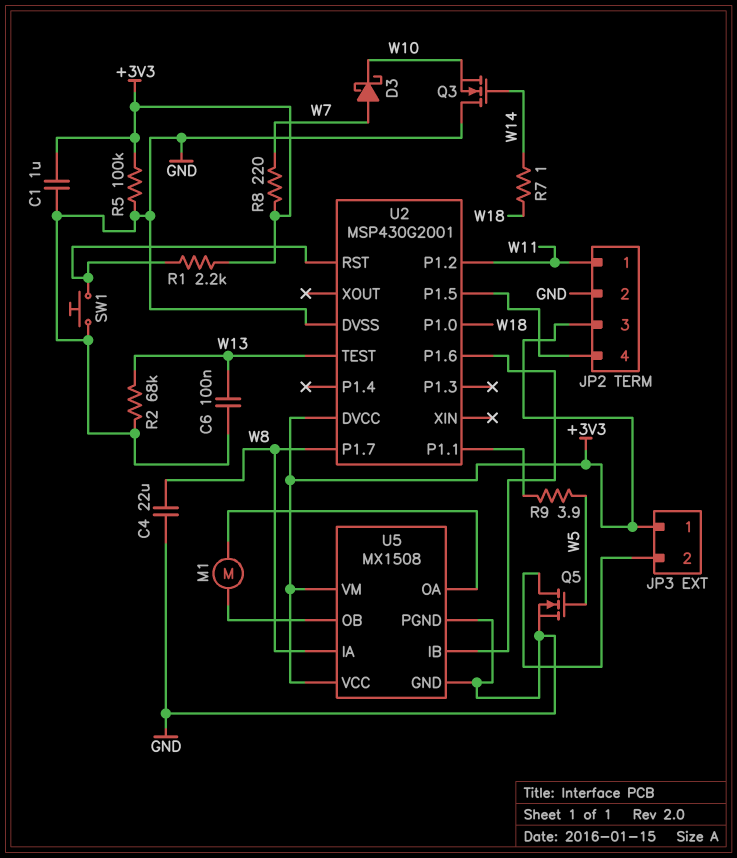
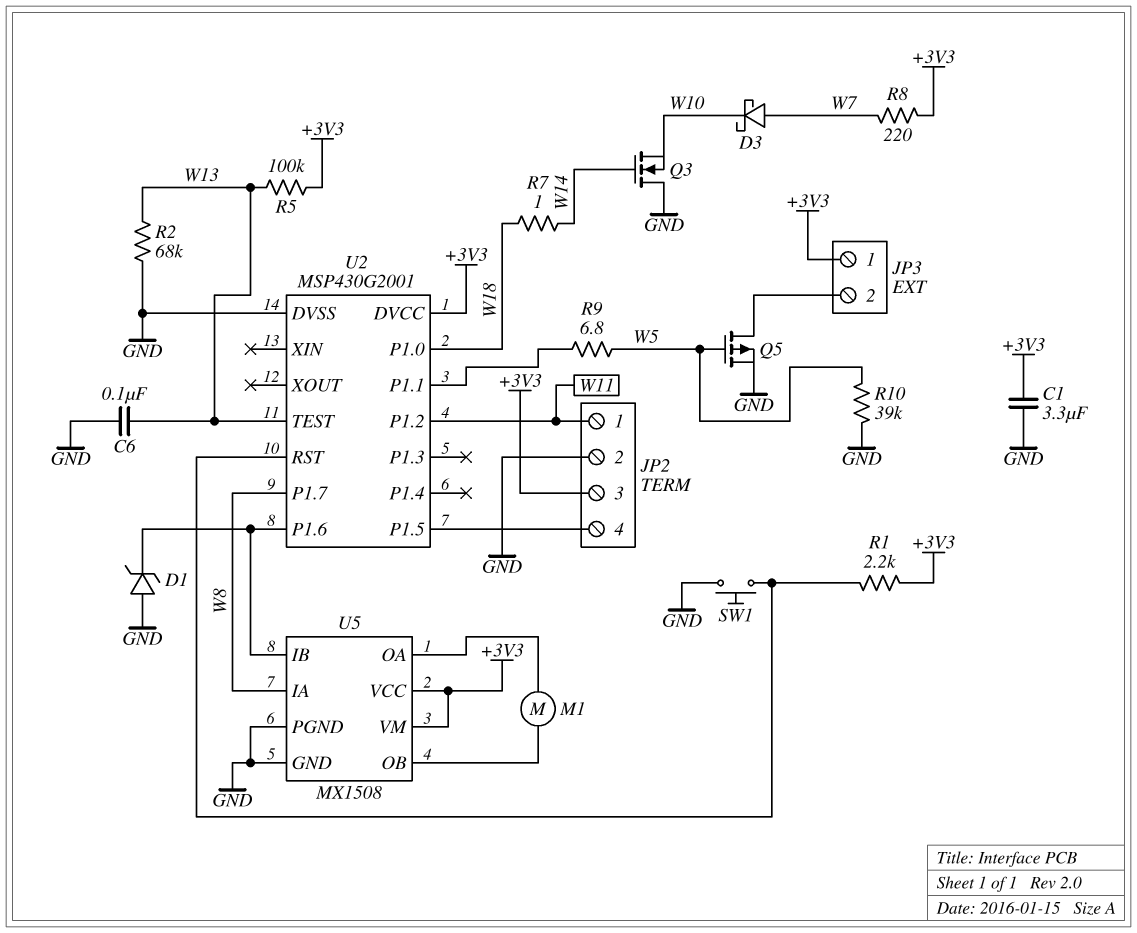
C1: 1uF (+3V3, GND) -> 3.3uF (+3V3, GND)
C4: 22uF (GND, W8) -> none
D1: none -> zener (A GND, K U2/P1.6)
Q5: NMOS (G W5, D JP3/2, S GND) -> PMOS (G W5, D JP3/2, S GND)
R5: 100k (+3V3, GND) -> 100k (+3V3, W13)
R9: 3.9 (U2/P1.1, W5) -> 6.8 (U2/P1.1, W5)
R10: none -> 39k (GND, W5)

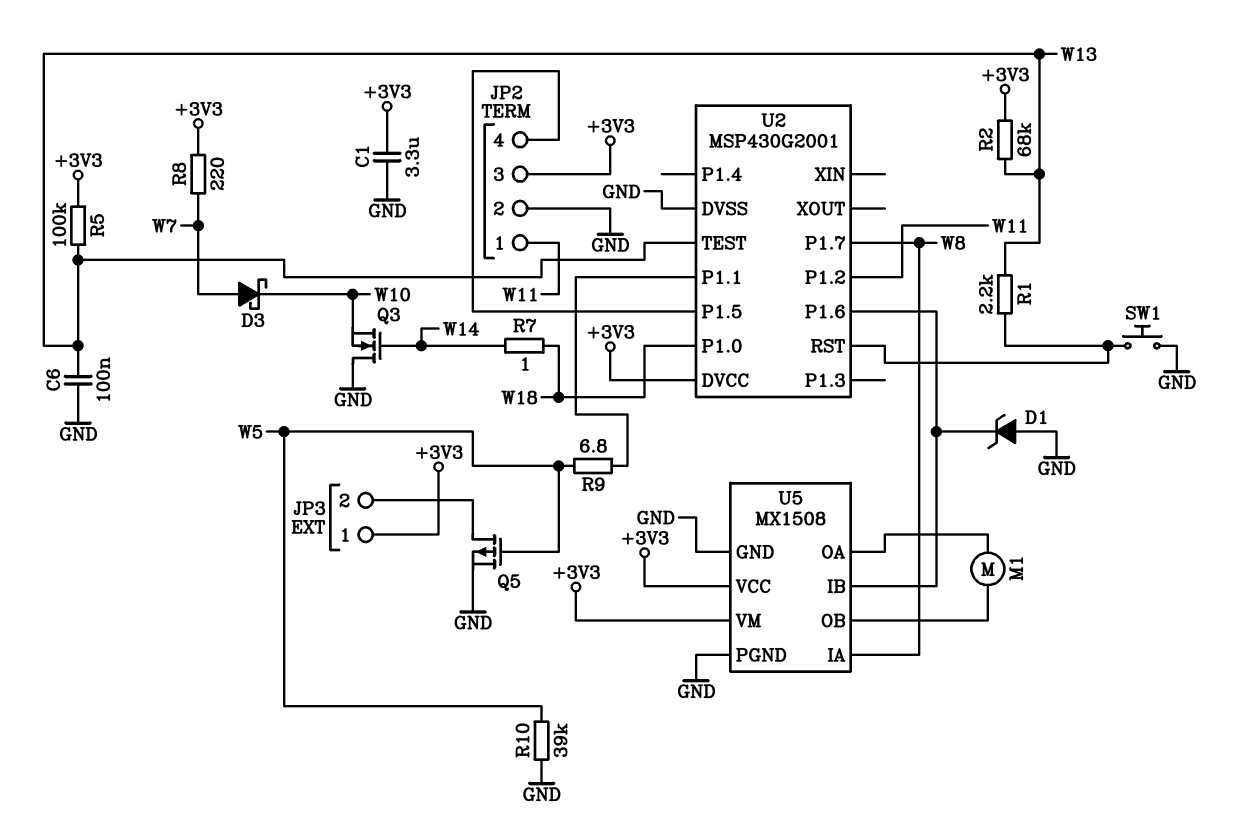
R1: 2.2k (+3V3, U2/RST) -> 2.2k (U2/RST, W13)
R2: 68k (GND, W13) -> 68k (+3V3, W13)

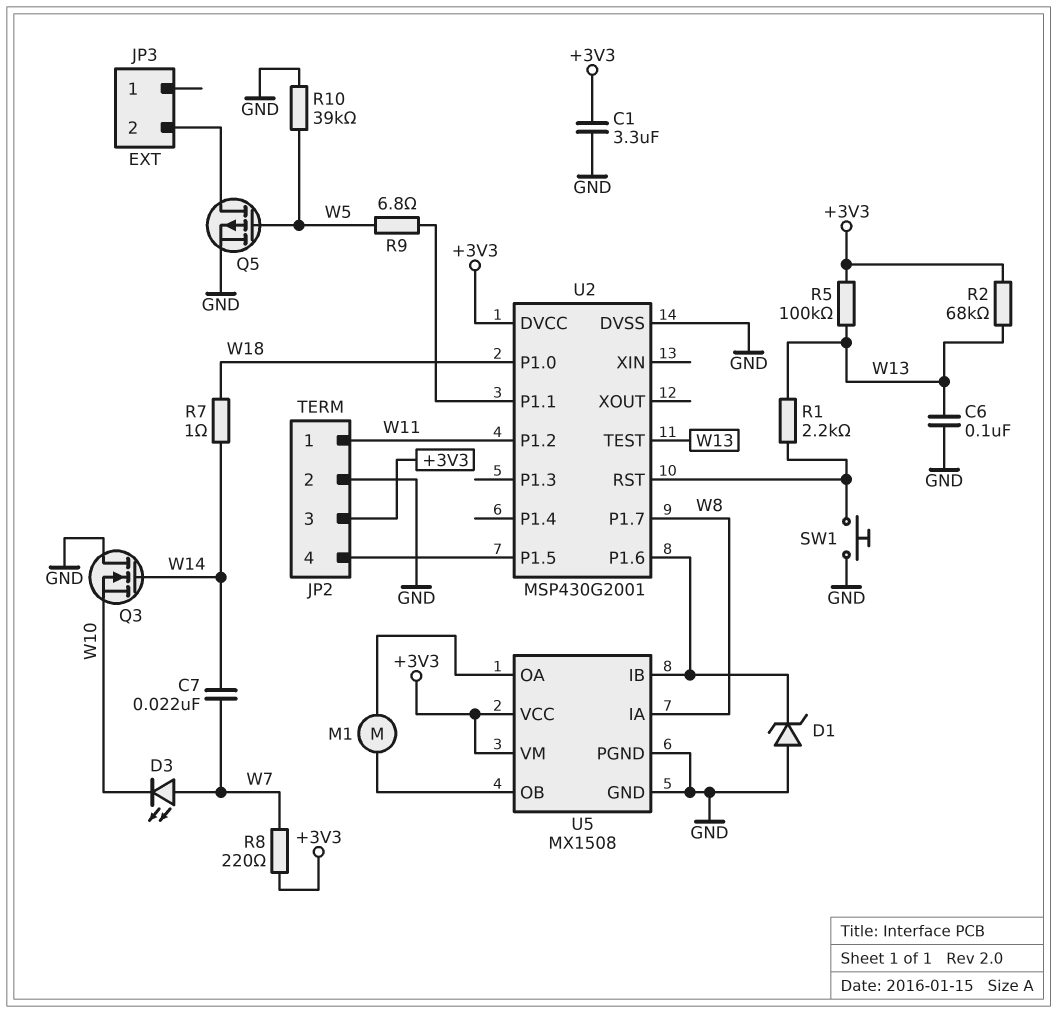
C7: none -> 22nF (W7, W14)
D3: schottky (A W7, K W10) -> LED (A W7, K W10)
JP3 pin 1: +3V3 -> none

